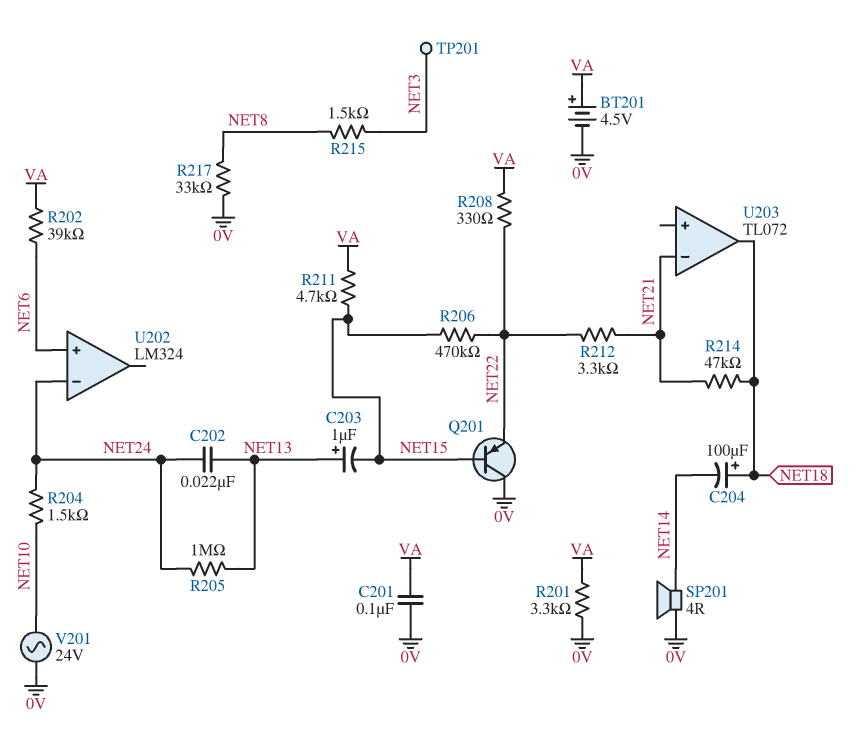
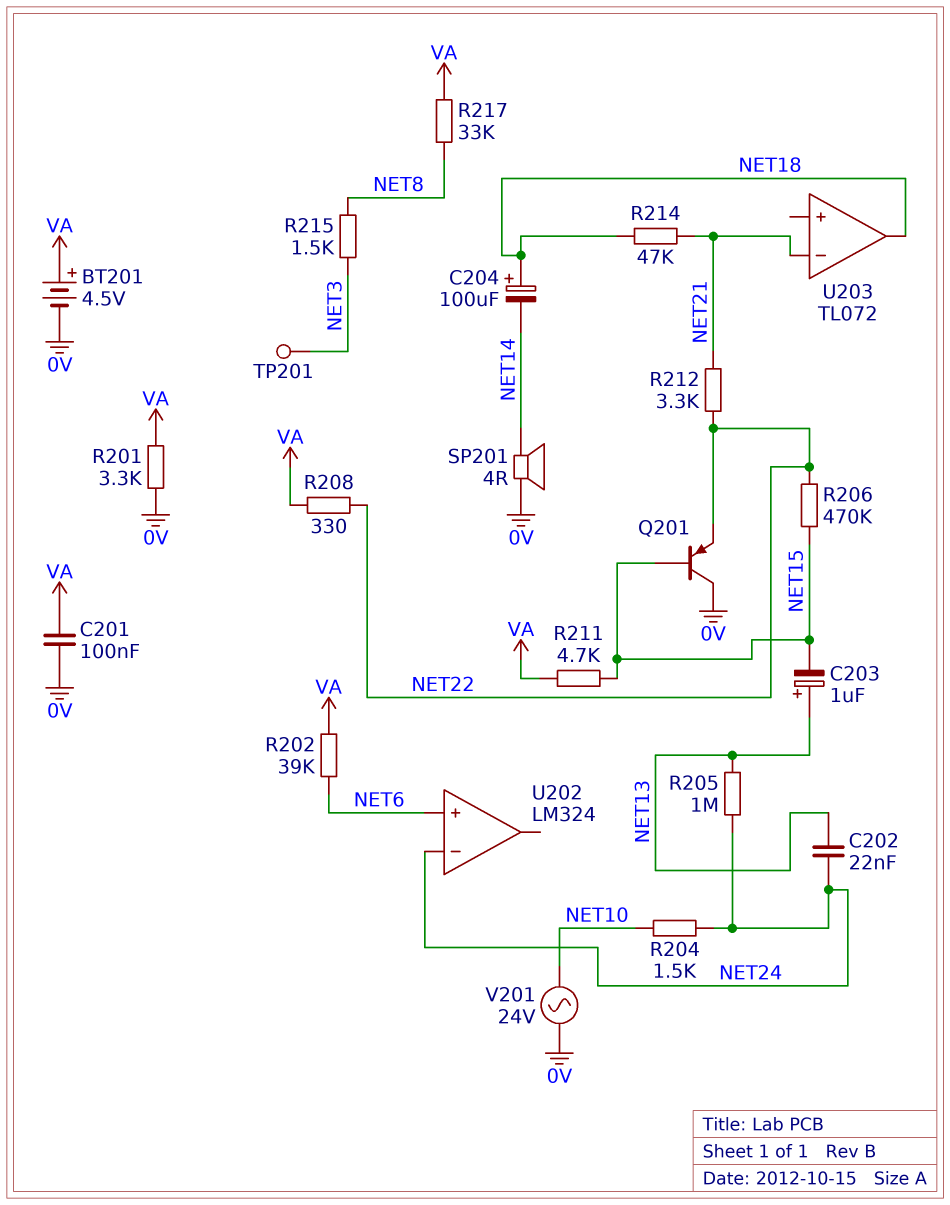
R217: 33k (0V, NET8) -> 33k (NET8, VA)

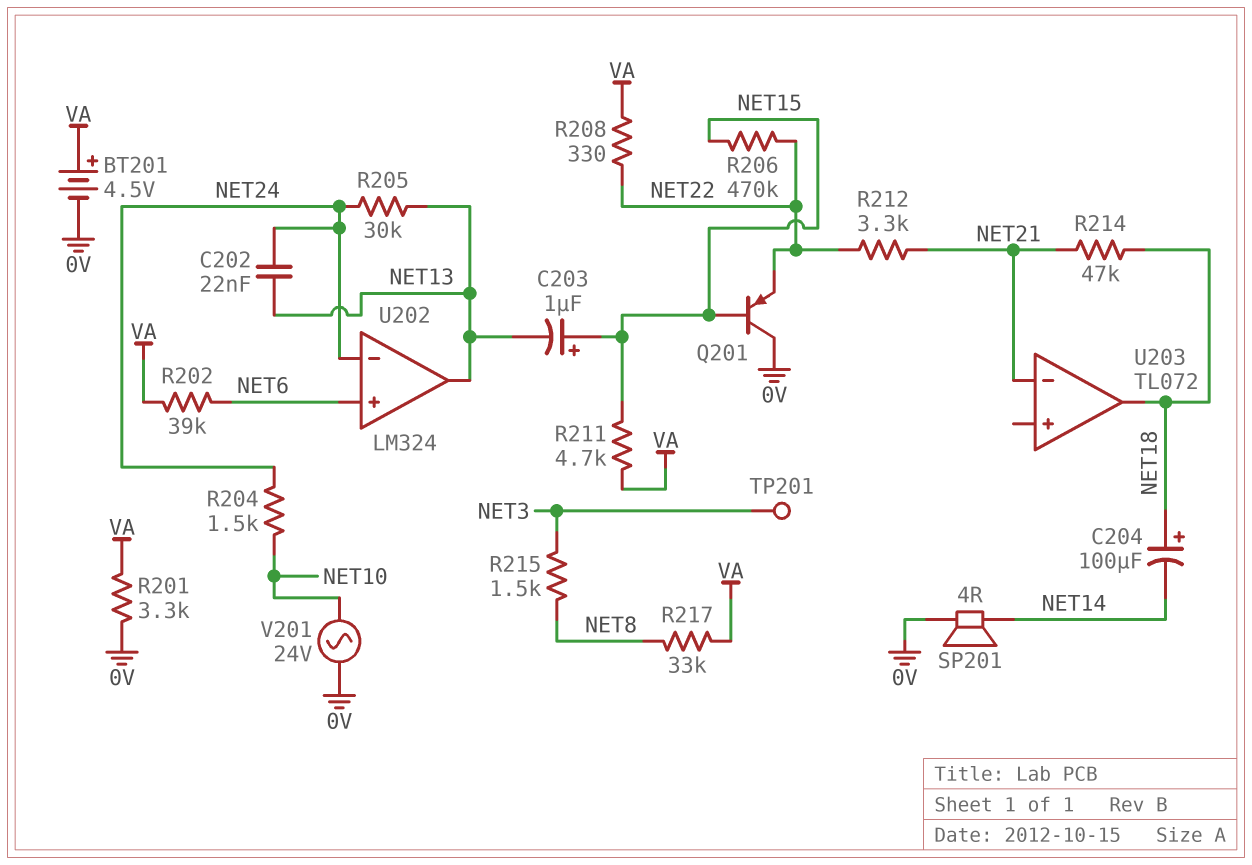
C201: 100nF (0V, VA) -> none
C203: 1uF (plus NET13, minus NET15) -> 1uF (plus NET15, minus NET13)
R205: 1M (NET13, NET24) -> 30k (NET13, NET24)
U202 pin out: none -> NET13

